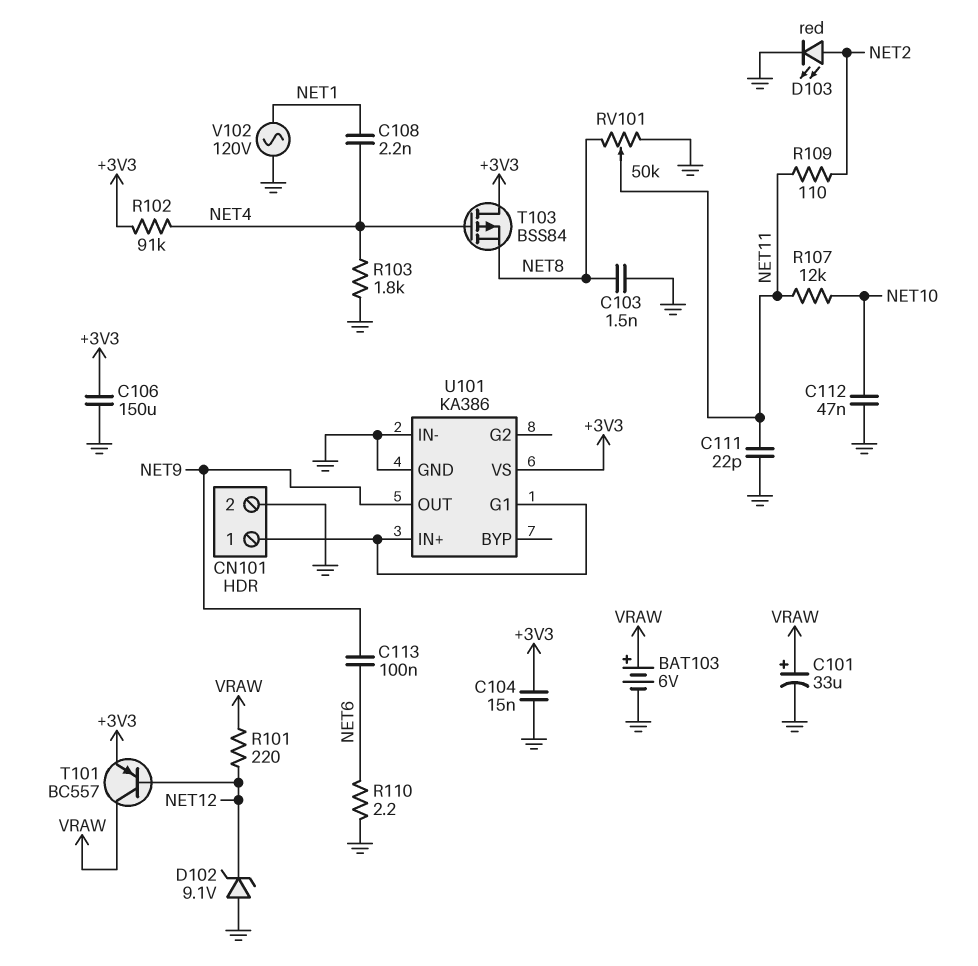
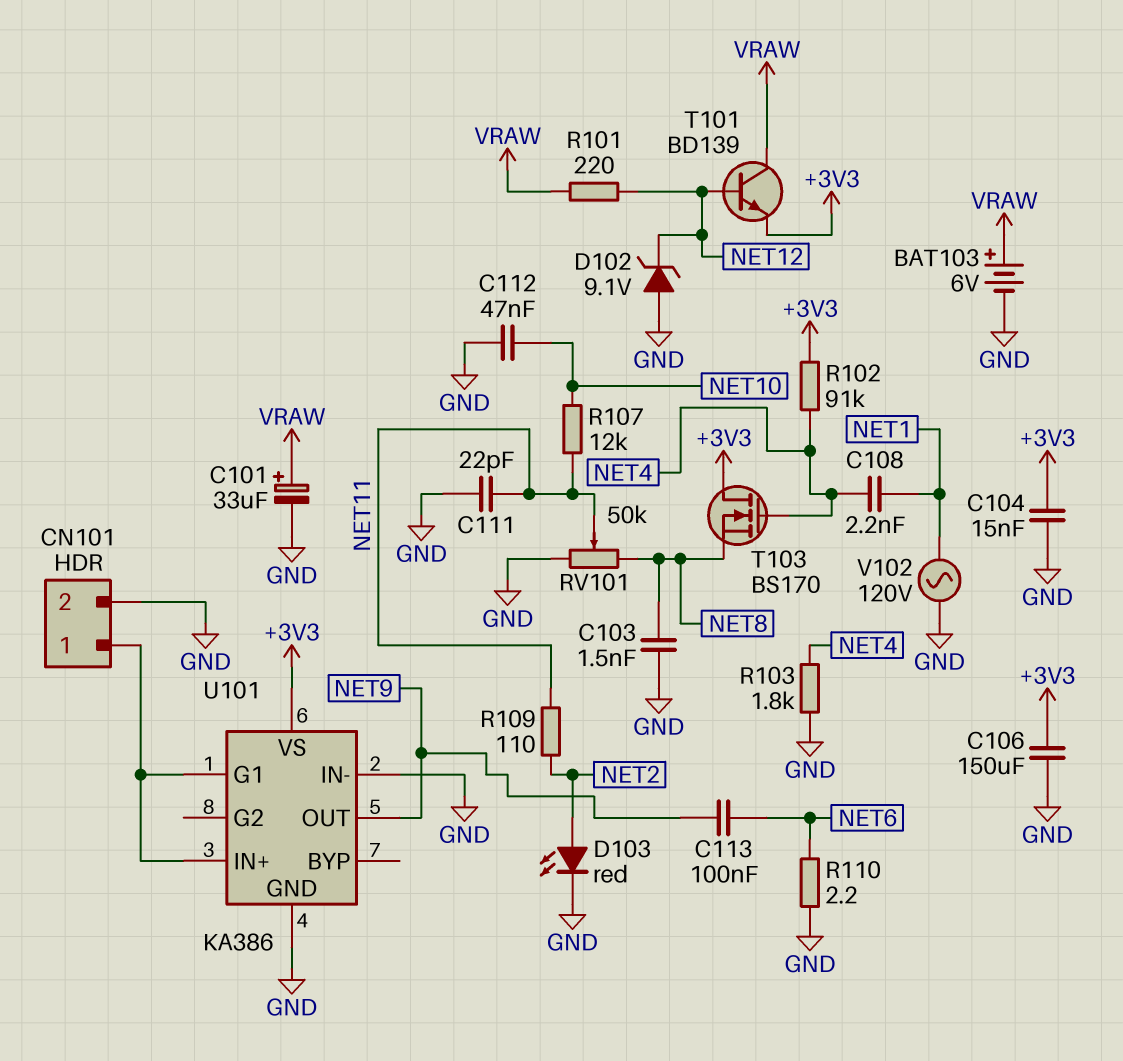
T101: PNP BC557 (B NET12, C VRAW, E +3V3) -> NPN BD139 (B NET12, C VRAW, E +3V3)
T103: PMOS BSS84 (G NET4, D +3V3, S NET8) -> NMOS BS170 (G NET4, D +3V3, S NET8)

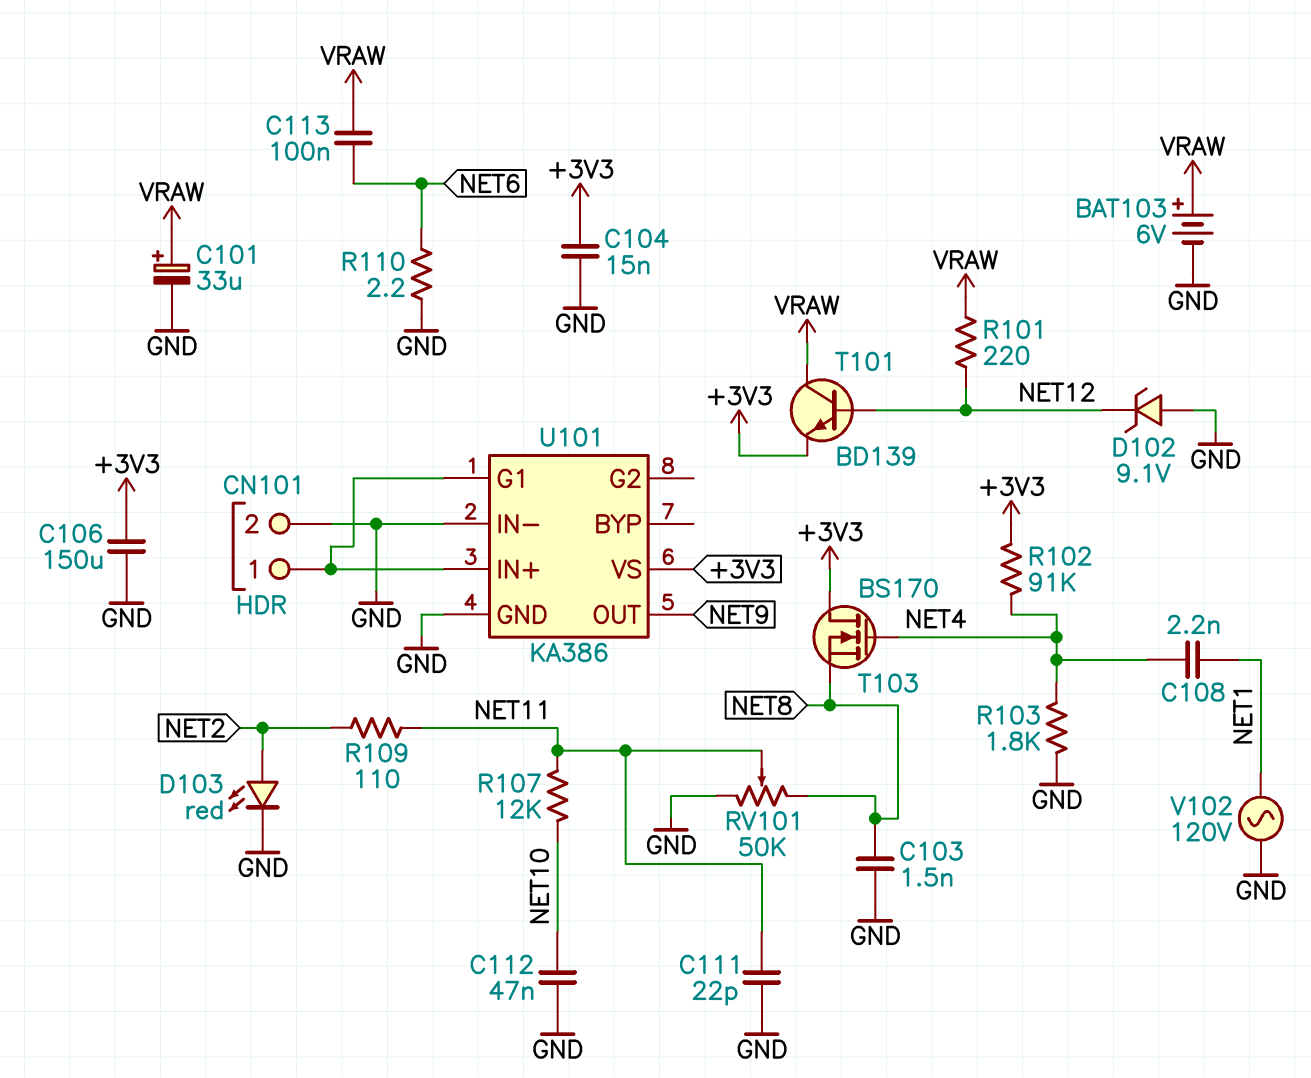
C113: 100nF (NET6, NET9) -> 100nF (NET6, VRAW)

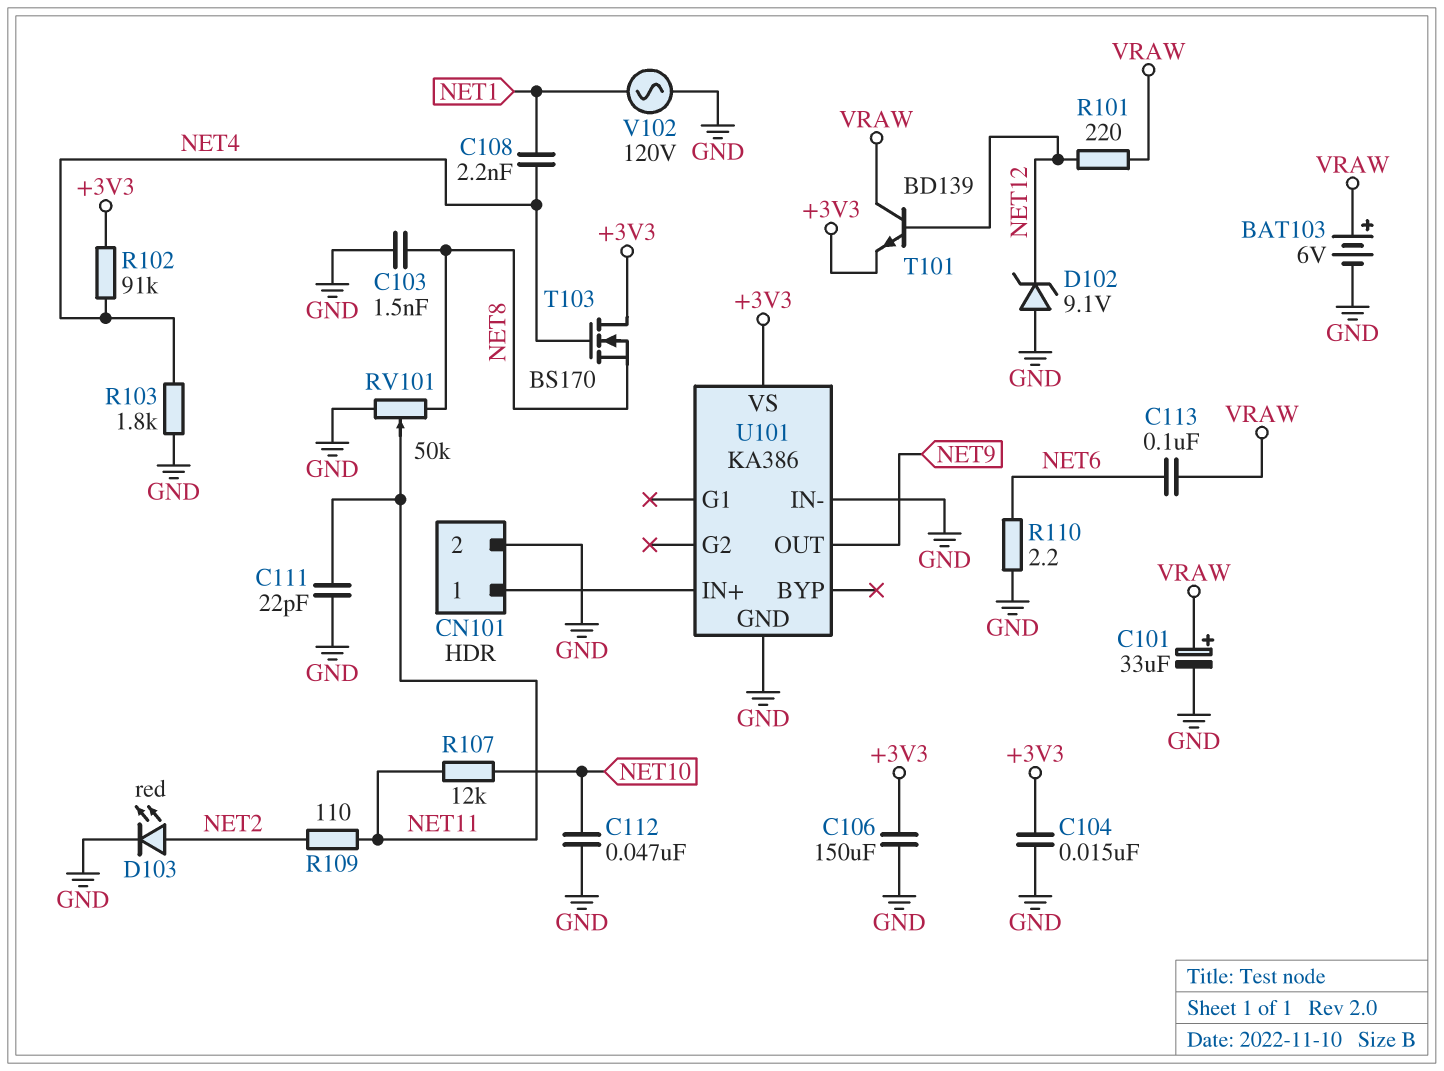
U101 pin G1: CN101/1 -> none

